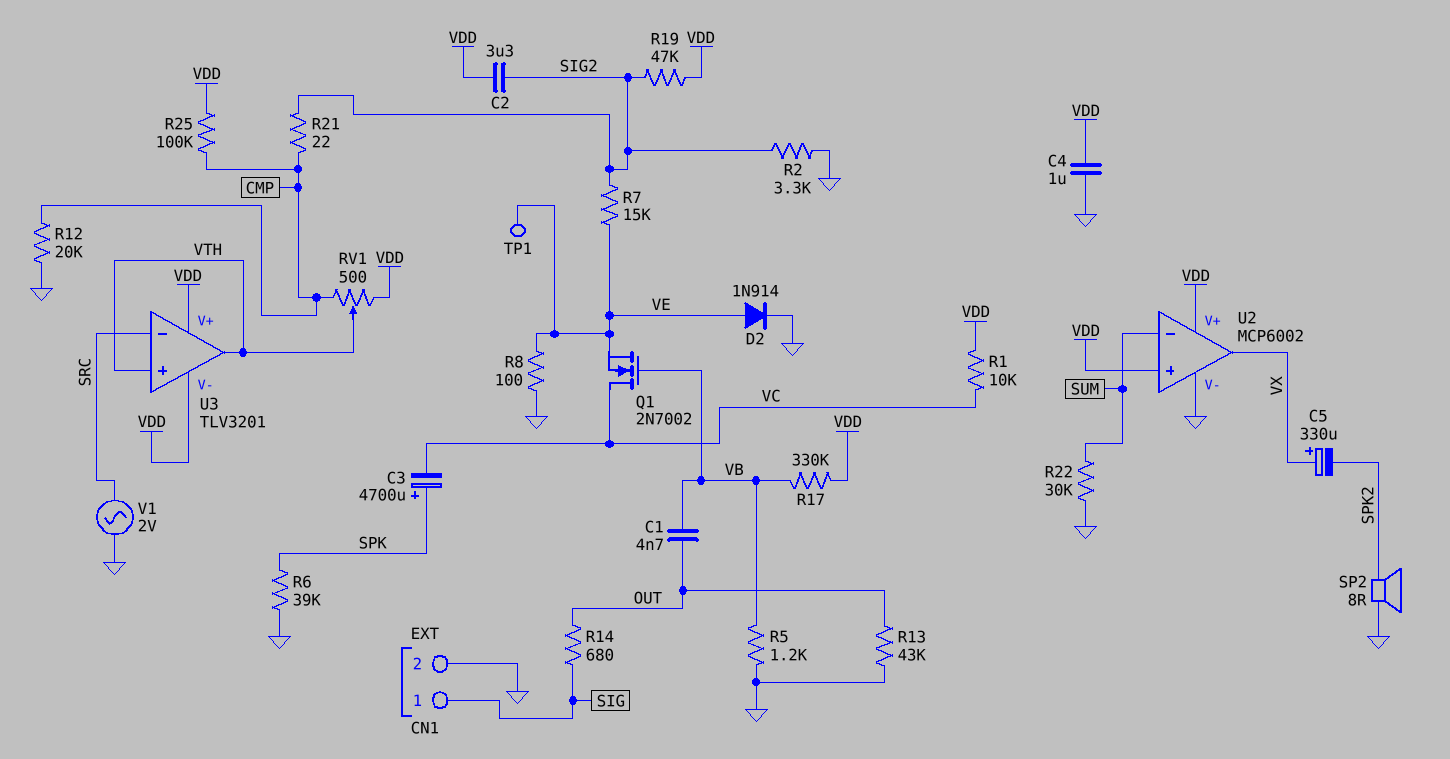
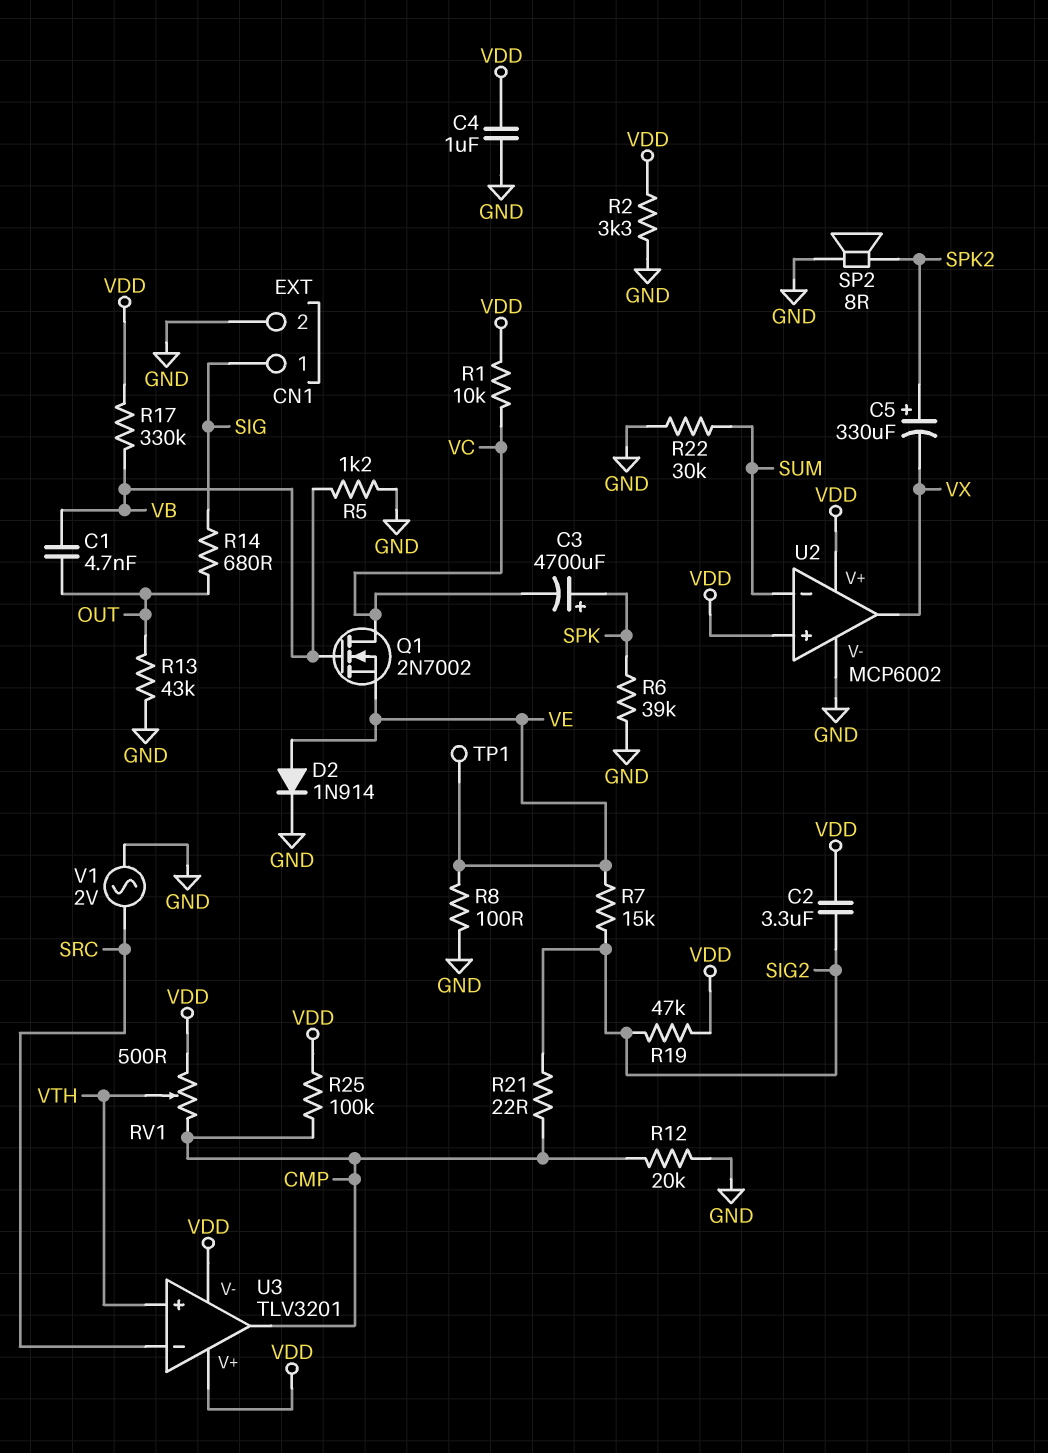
C5: 330uF (plus VX, minus SPK2) -> 330uF (plus SPK2, minus VX)
R2: 3.3k (GND, SIG2) -> 3.3k (GND, VDD)
U3 pin out: VTH -> CMP

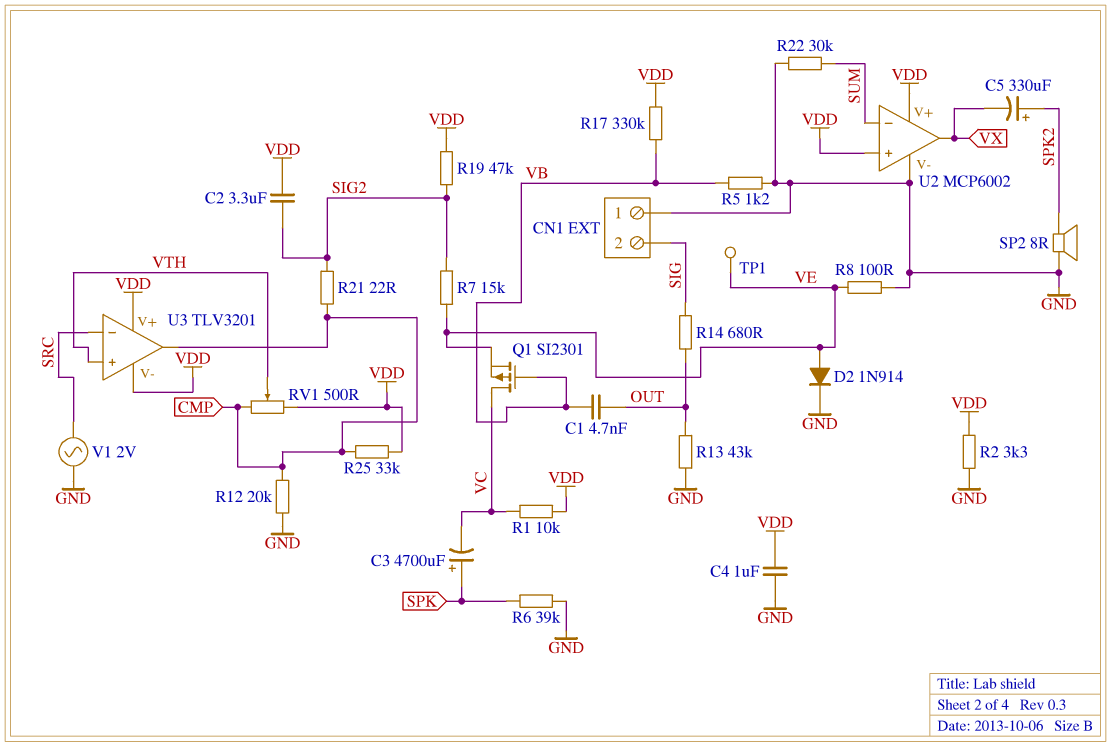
CN1 pin 1: SIG -> GND
CN1 pin 2: GND -> SIG
Q1: NMOS 2N7002 (G VB, D VC, S VE) -> PMOS SI2301 (G VB, D VC, S VE)
R25: 100k (CMP, VDD) -> 33k (CMP, VDD)

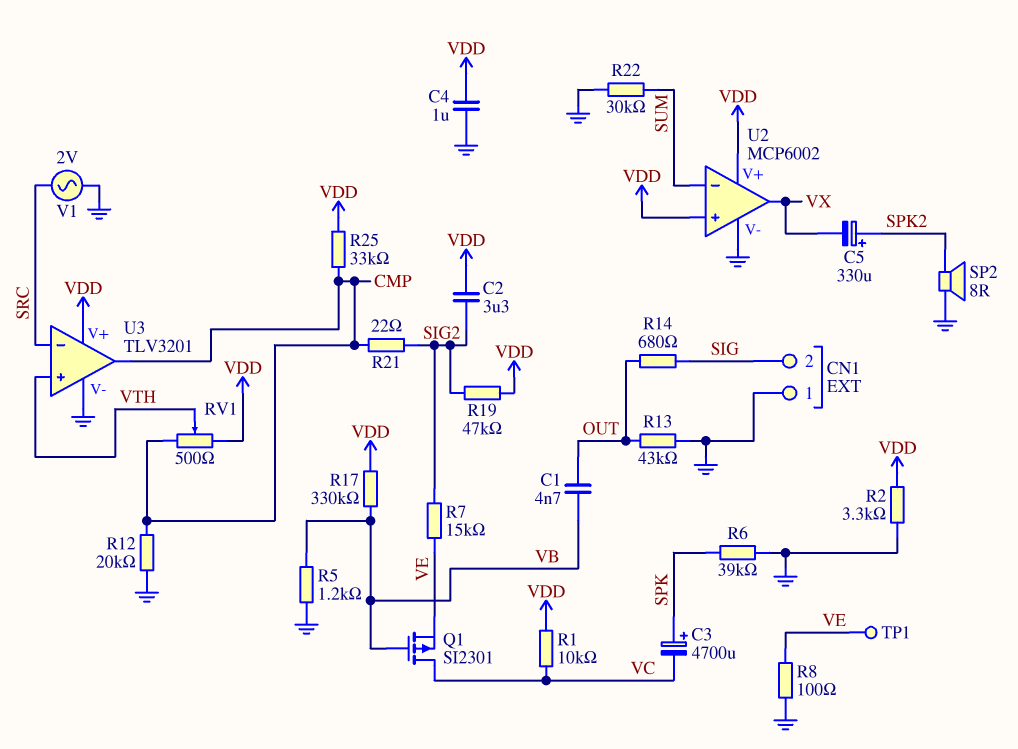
D2: diode 1N914 (A VE, K GND) -> none
U3 pin V-: VDD -> GND

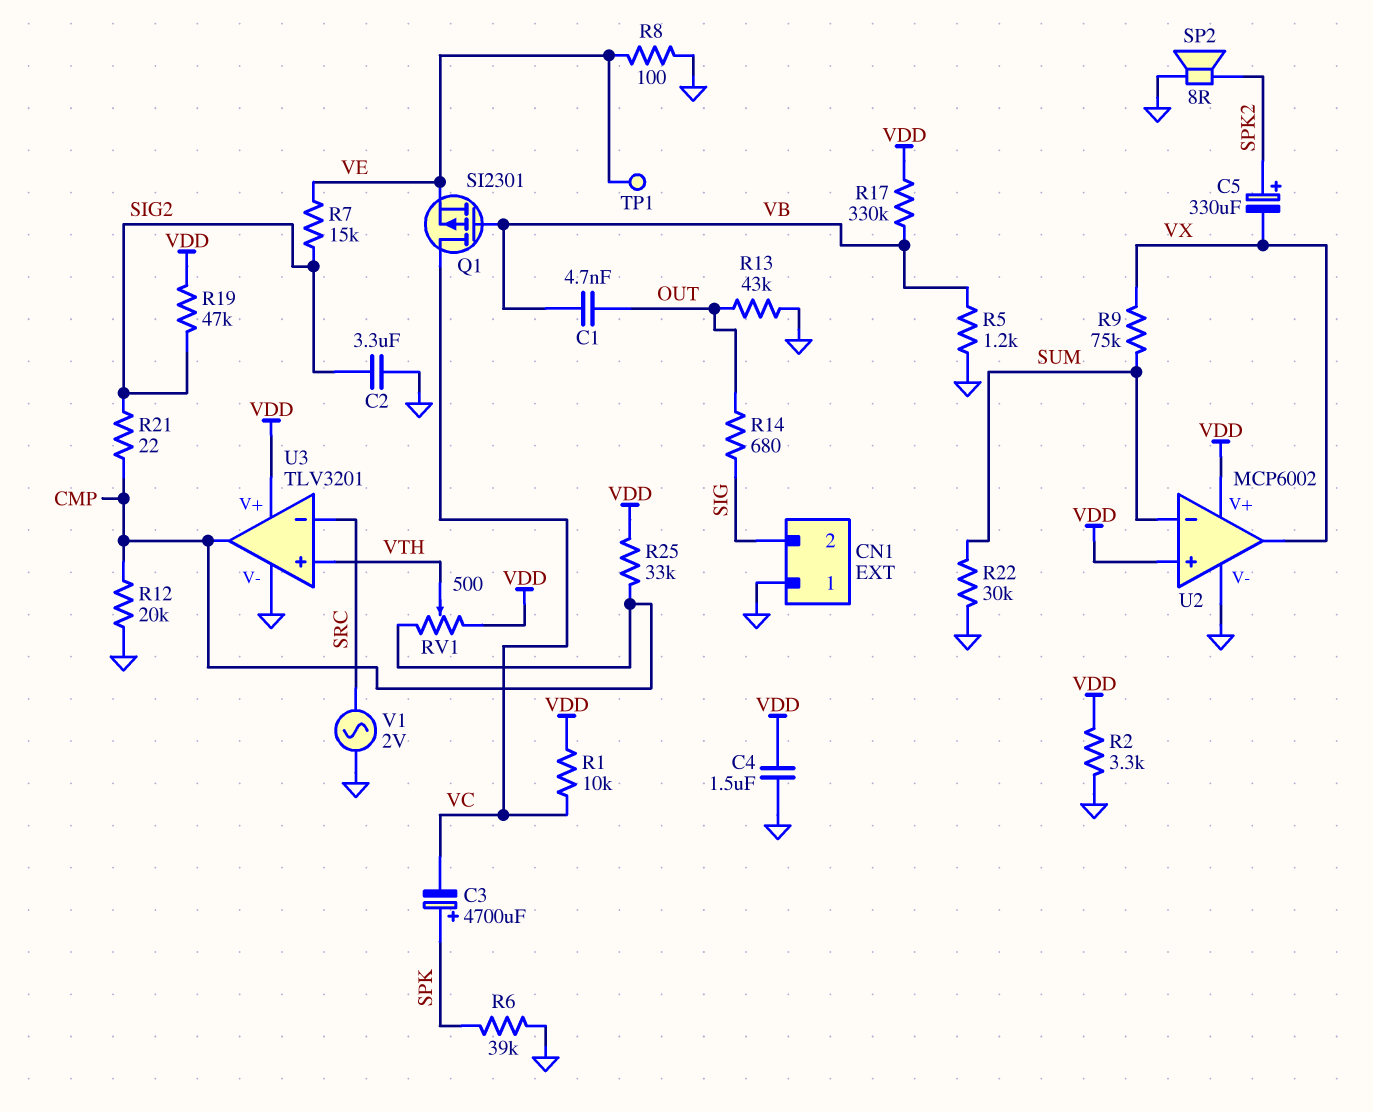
C2: 3.3uF (SIG2, VDD) -> 3.3uF (GND, SIG2)
C4: 1uF (GND, VDD) -> 1.5uF (GND, VDD)
R9: none -> 75k (SUM, VX)

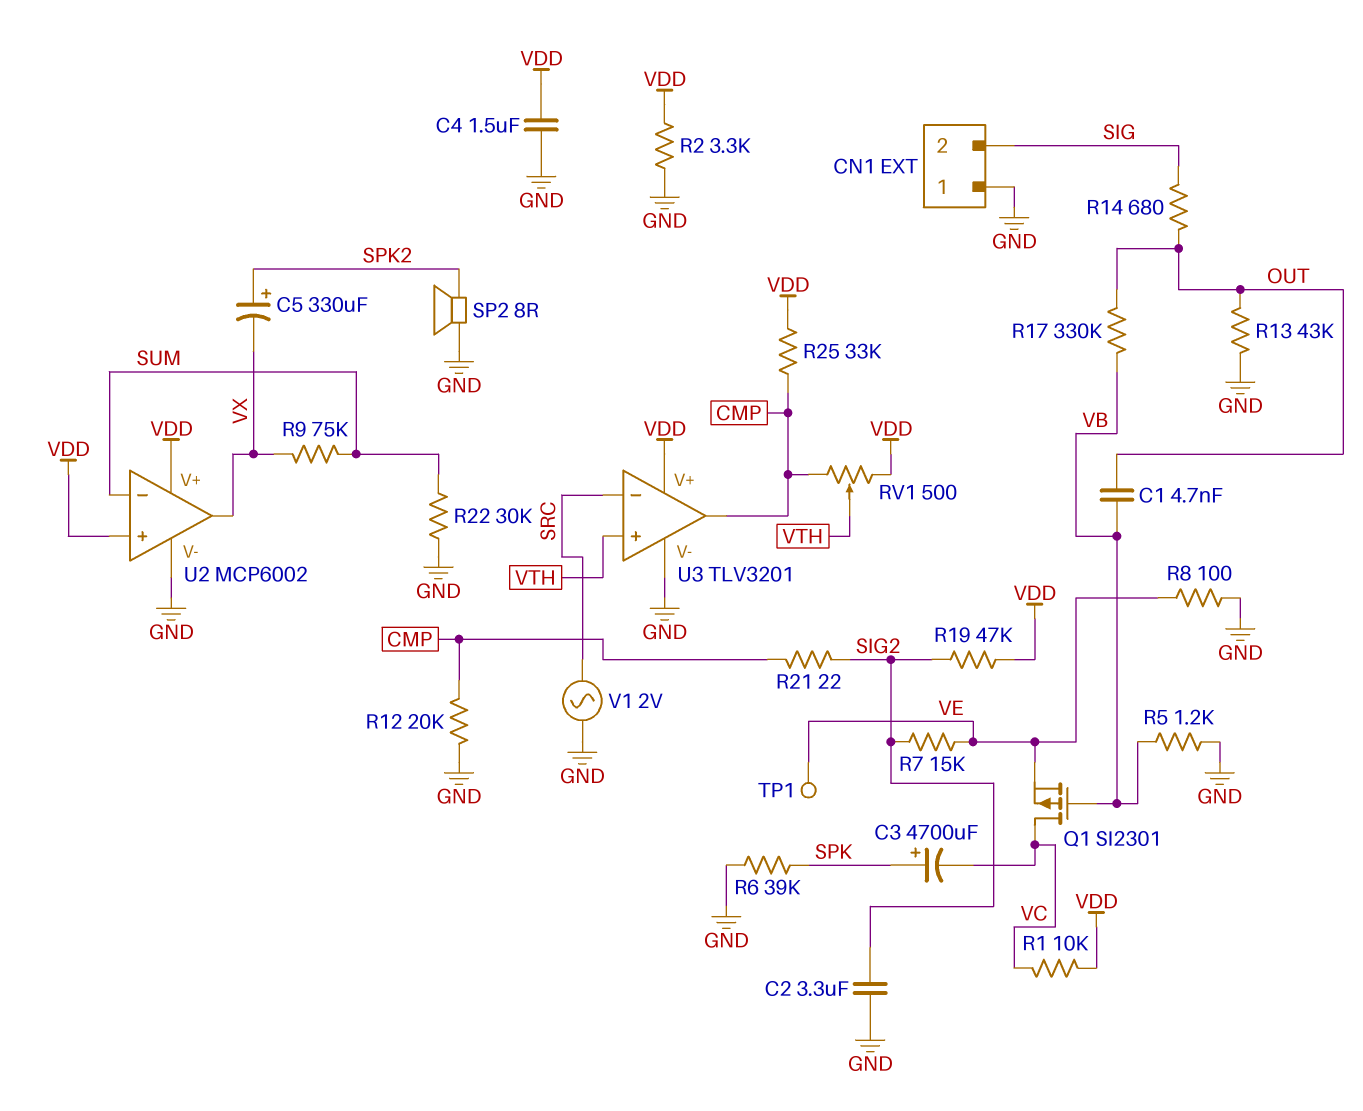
R17: 330k (VB, VDD) -> 330k (OUT, VB)

